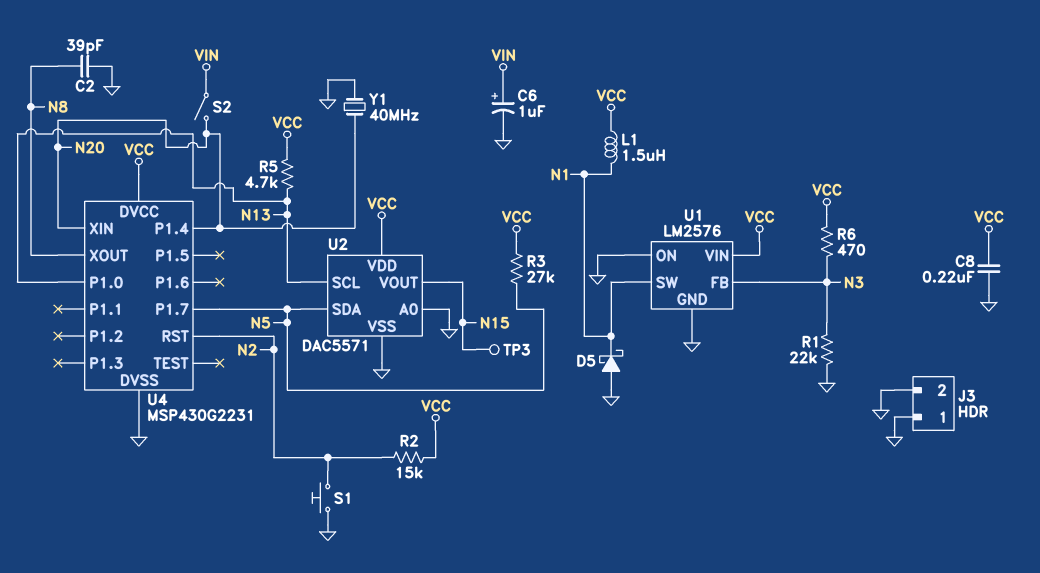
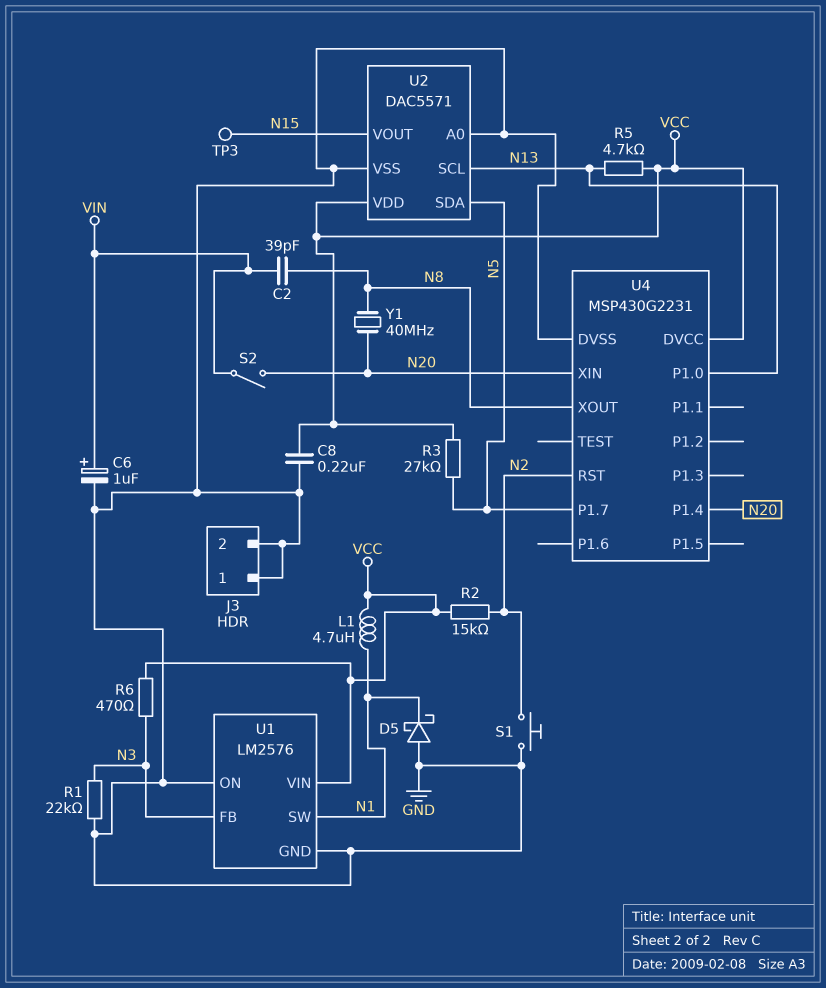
C2: 39pF (GND, N8) -> 39pF (N8, VIN)
L1: 1.5uH (N1, VCC) -> 4.7uH (N1, VCC)
Y1: 40MHz (GND, N20) -> 40MHz (N8, N20)

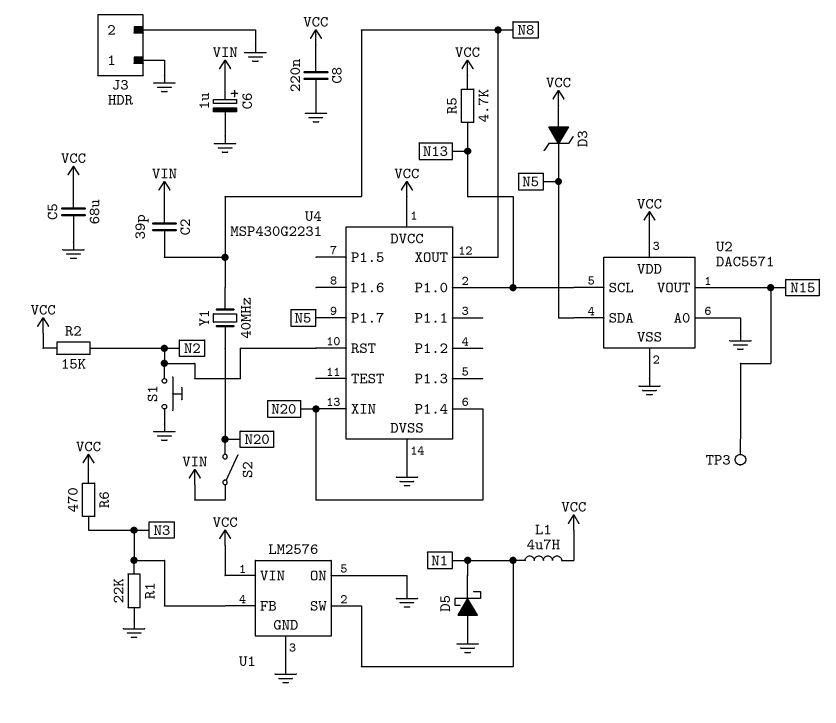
C5: none -> 68uF (GND, VCC)
D3: none -> zener (A VCC, K N5)
R3: 27k (N5, VCC) -> none

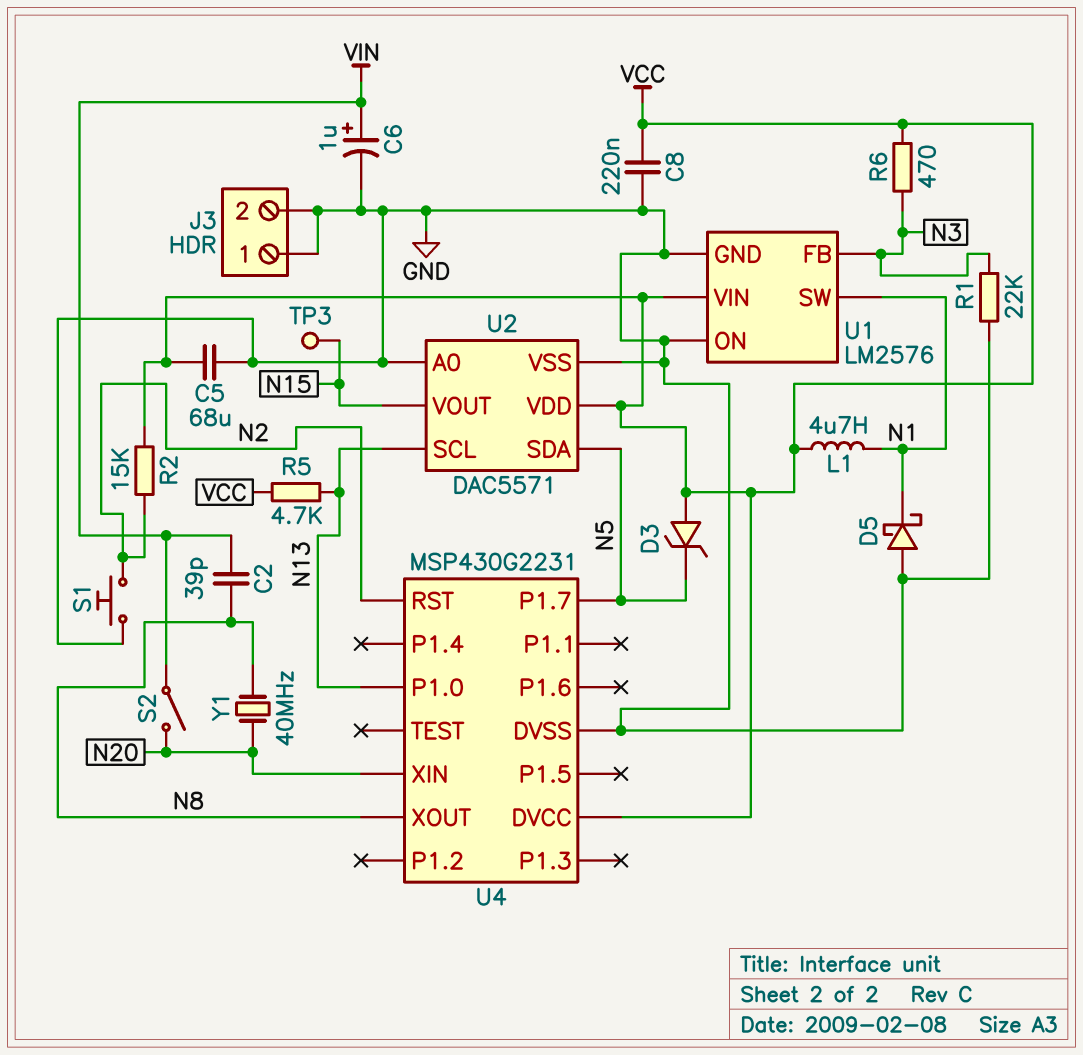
U4 pin P1.4: N20 -> none

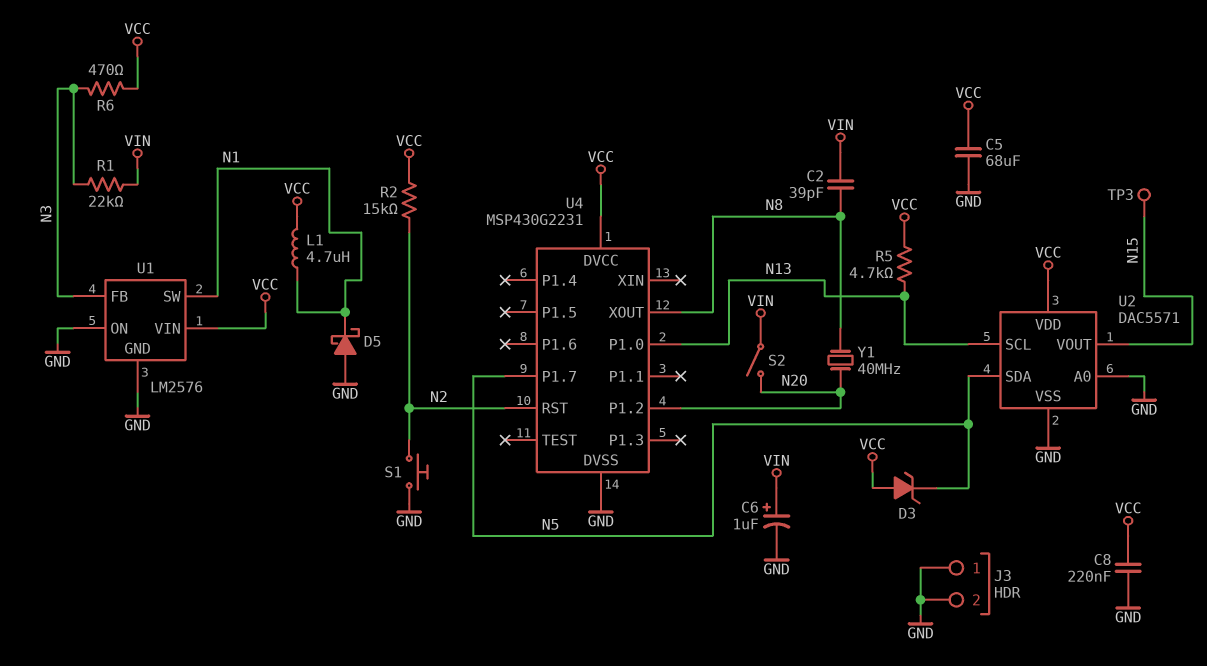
R1: 22k (GND, N3) -> 22k (N3, VIN)
U4 pin P1.2: none -> N20
U4 pin XIN: N20 -> none

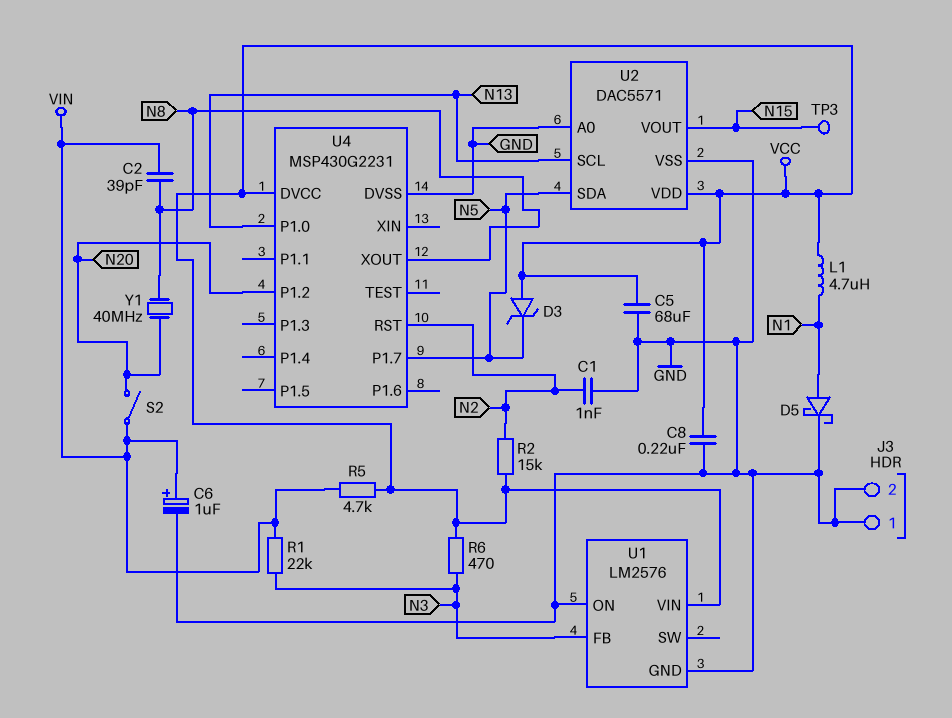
C1: none -> 1nF (GND, N2)
D5: schottky (A GND, K N1) -> schottky (A N1, K GND)
R5: 4.7k (N13, VCC) -> 4.7k (VCC, VIN)
S1: button (GND, N2) -> none
U1 pin SW: N1 -> none

